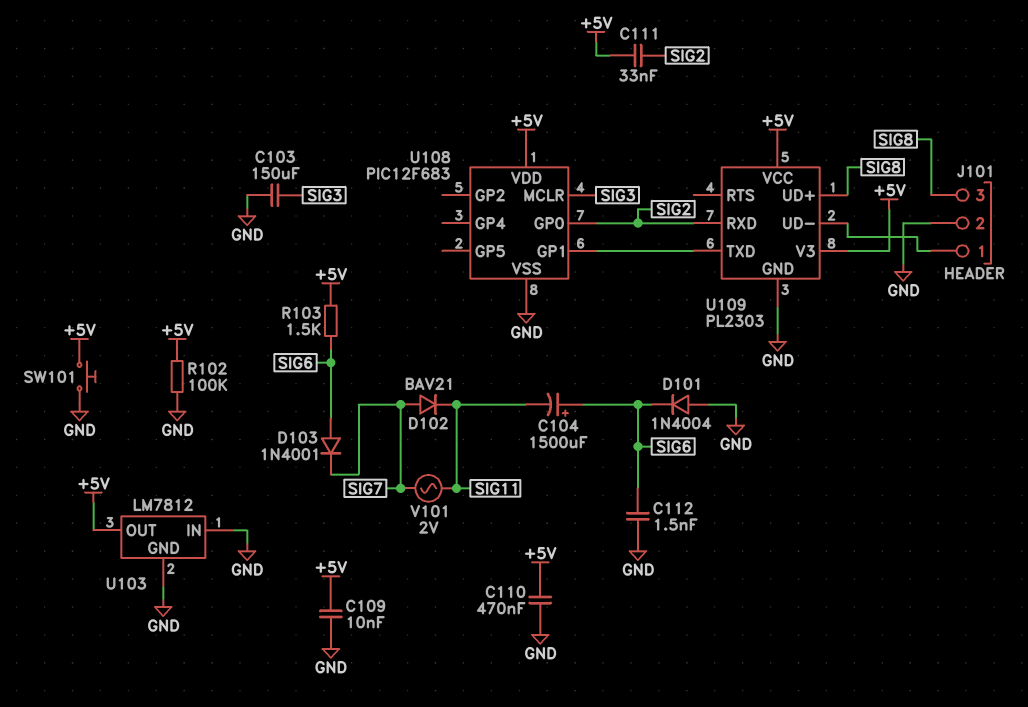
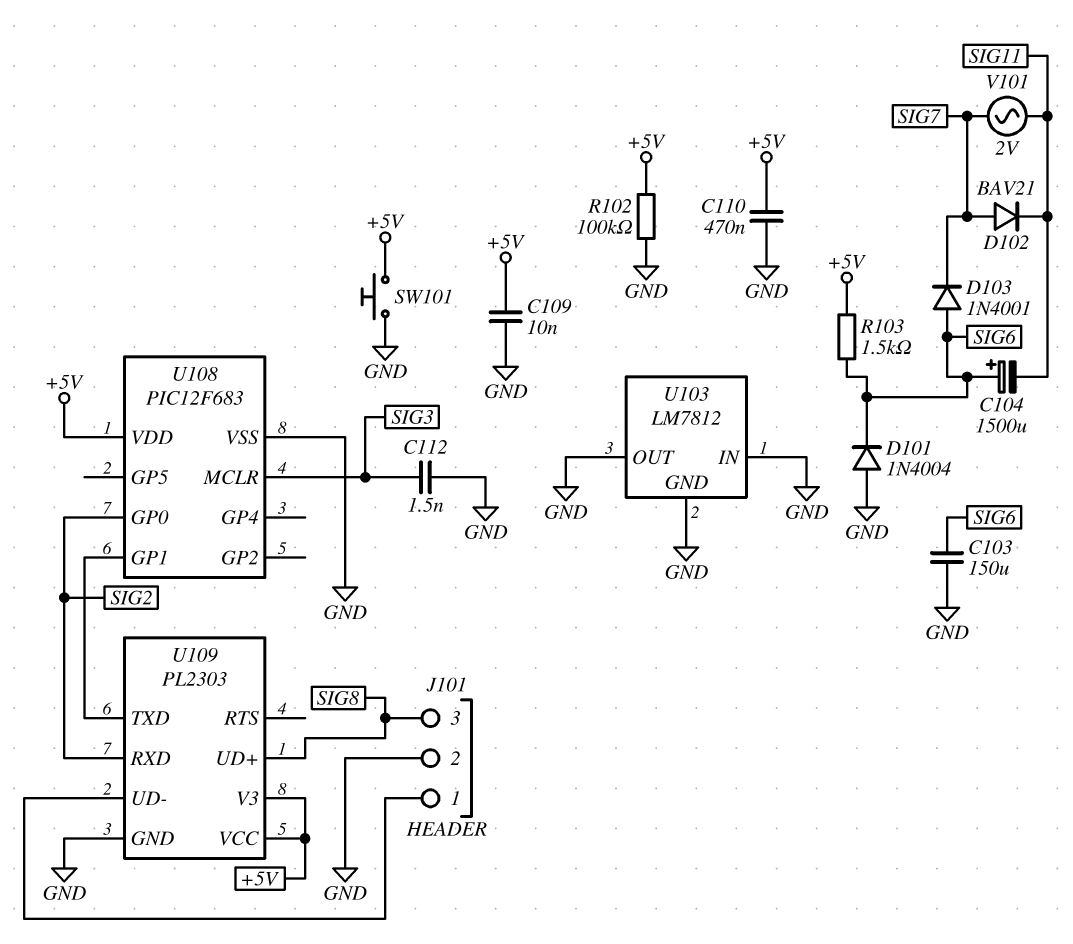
C103: 150uF (GND, SIG3) -> 150uF (GND, SIG6)
C111: 33nF (+5V, SIG2) -> none
C112: 1.5nF (GND, SIG6) -> 1.5nF (GND, SIG3)
U103 pin OUT: +5V -> GND

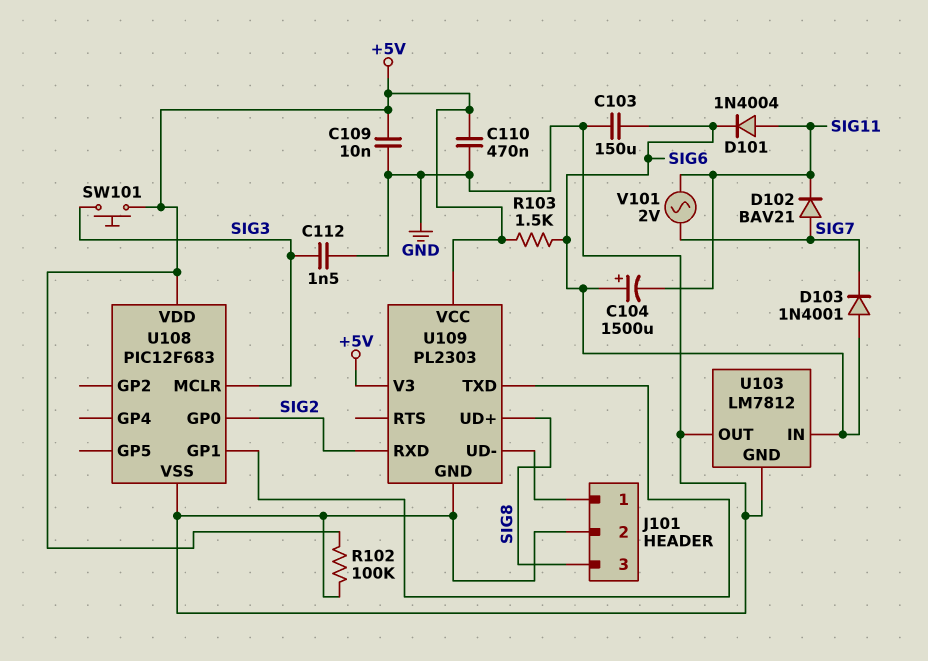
D101: diode 1N4004 (A GND, K SIG6) -> diode 1N4004 (A SIG11, K SIG6)
SW101: button (+5V, GND) -> button (+5V, SIG3)
U103 pin IN: GND -> SIG6

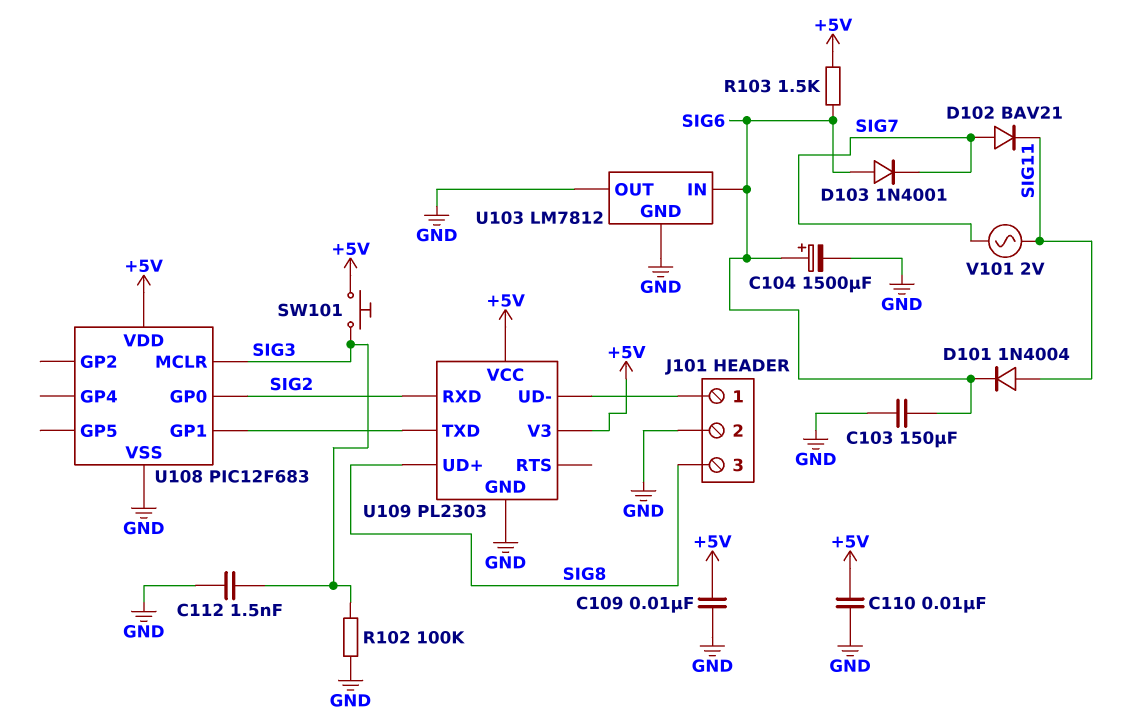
C104: 1500uF (plus SIG6, minus SIG11) -> 1500uF (plus SIG6, minus GND)
C110: 470nF (+5V, GND) -> 10nF (+5V, GND)
R102: 100k (+5V, GND) -> 100k (GND, SIG3)

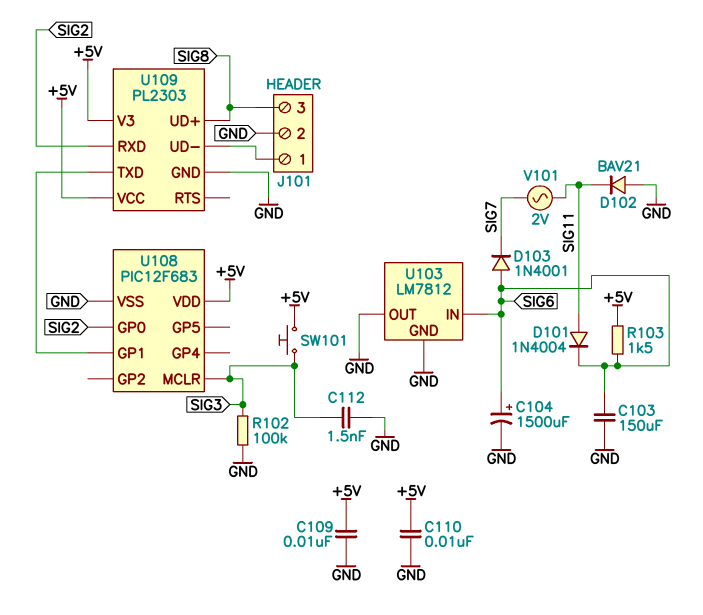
D102: diode BAV21 (A SIG7, K SIG11) -> diode BAV21 (A GND, K SIG11)

